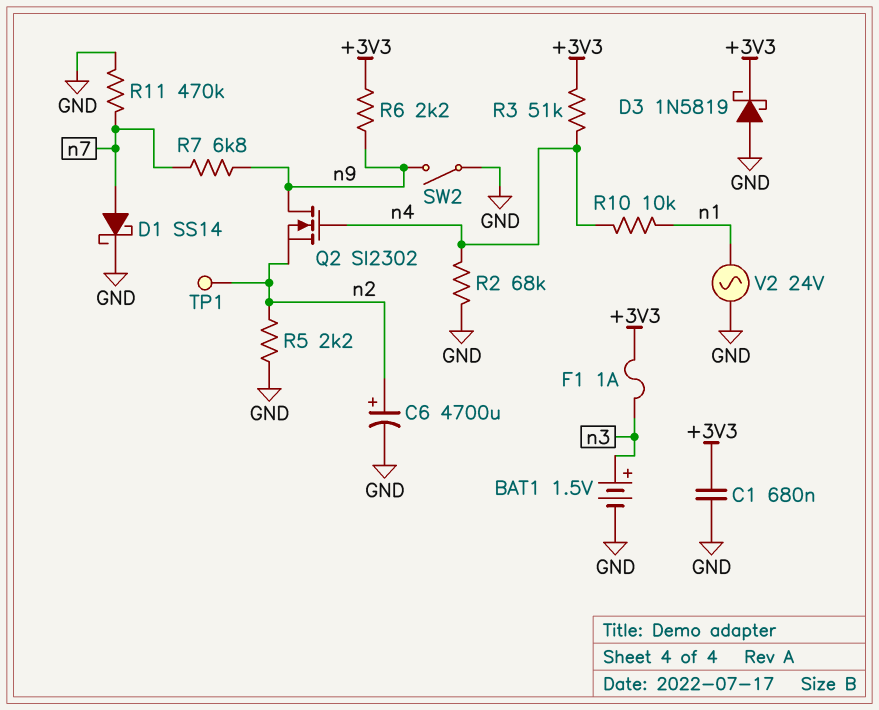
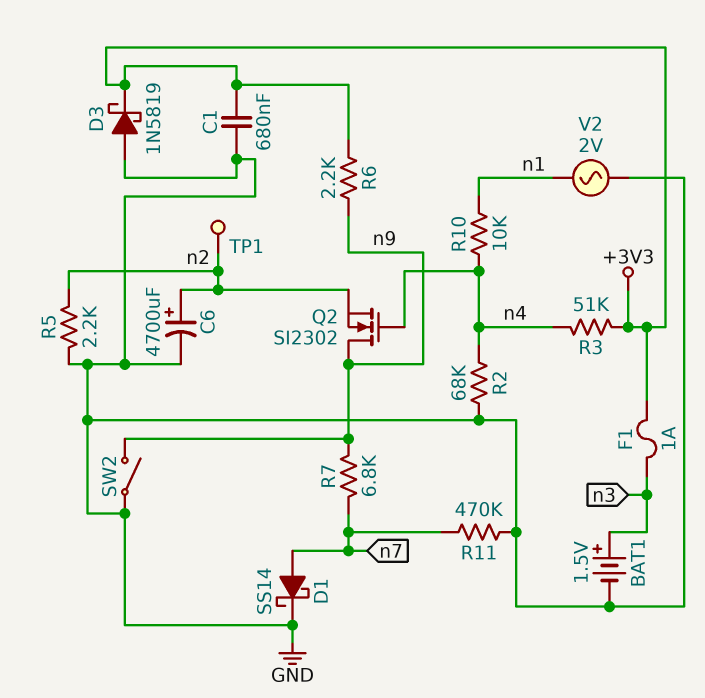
V2: AC 24V (GND, n1) -> AC 2V (GND, n1)

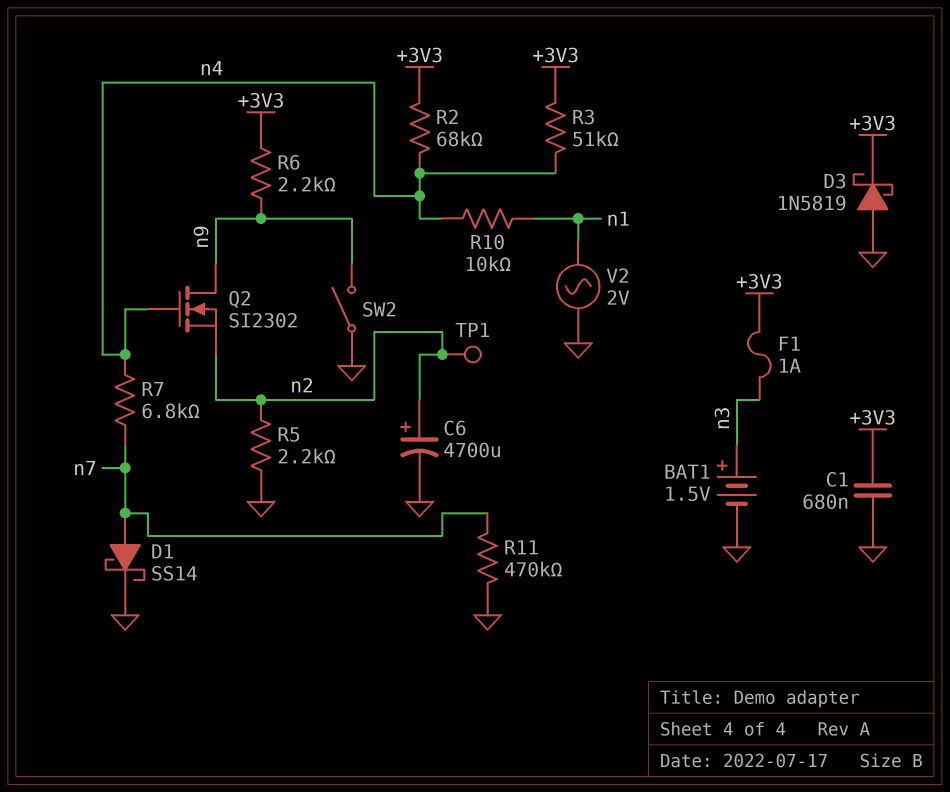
R2: 68k (GND, n4) -> 68k (+3V3, n4)
R7: 6.8k (n7, n9) -> 6.8k (n4, n7)

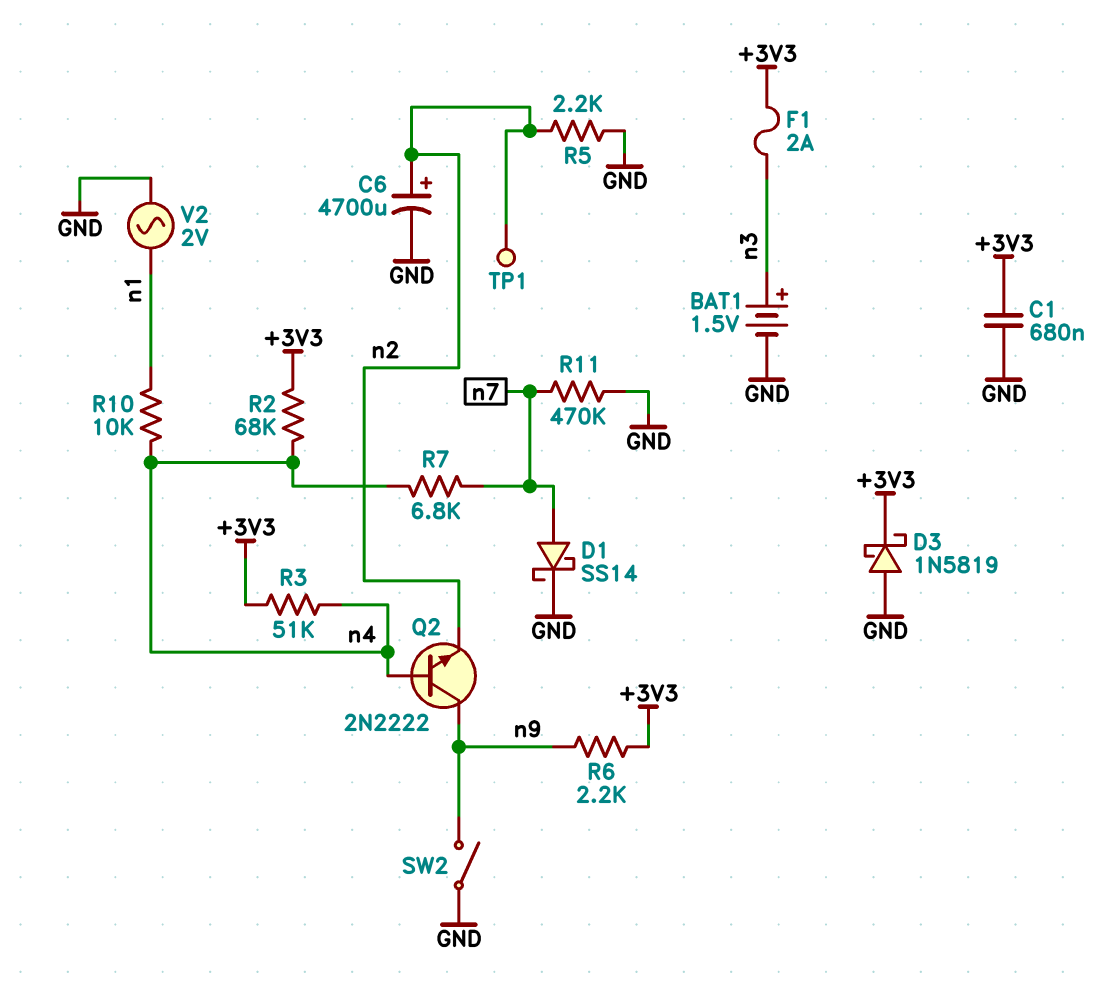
F1: 1A (+3V3, n3) -> 2A (+3V3, n3)
Q2: NMOS SI2302 (G n4, D n9, S n2) -> NPN 2N2222 (B n4, C n9, E n2)

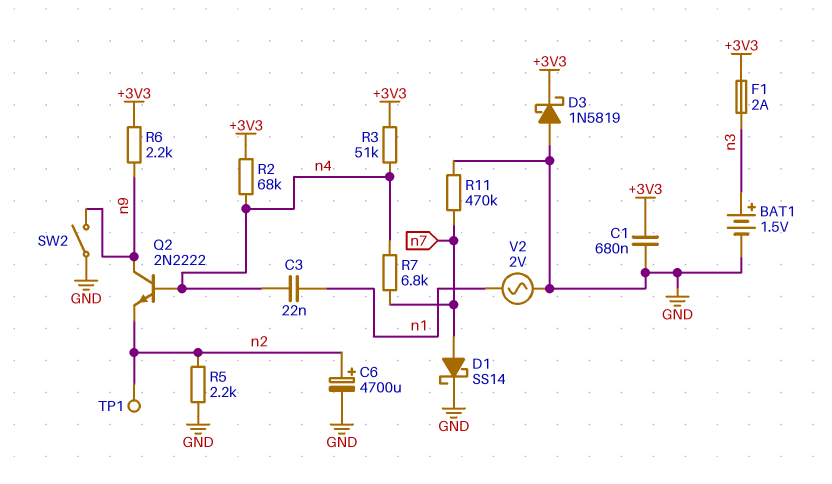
C3: none -> 22nF (n1, n4)
R10: 10k (n1, n4) -> none

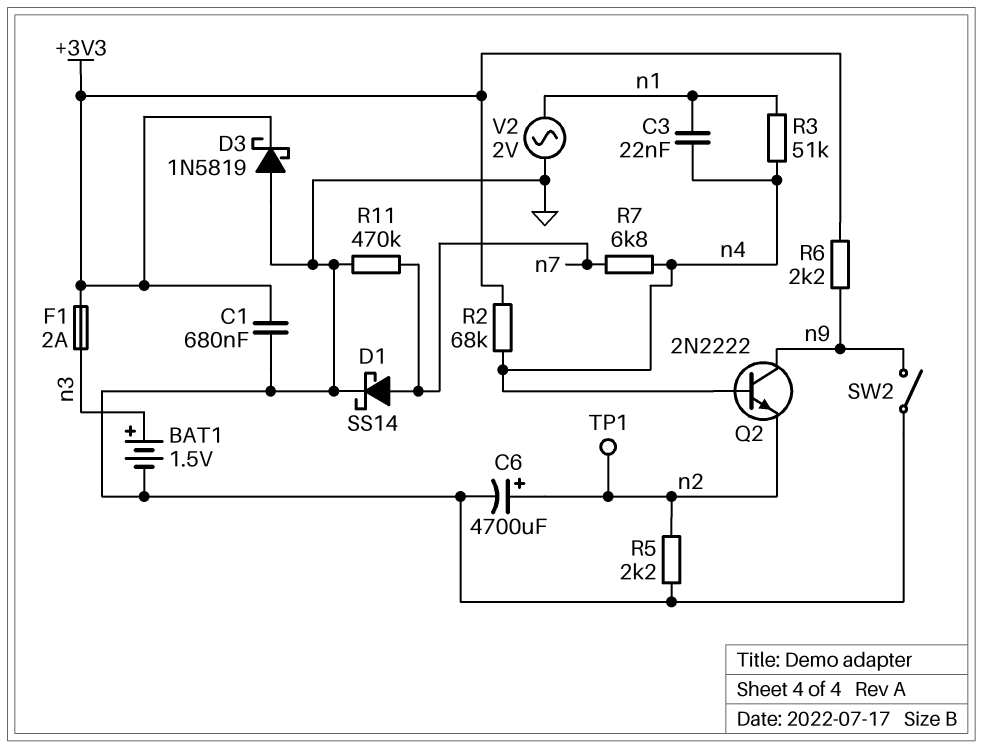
R3: 51k (+3V3, n4) -> 51k (n1, n4)

